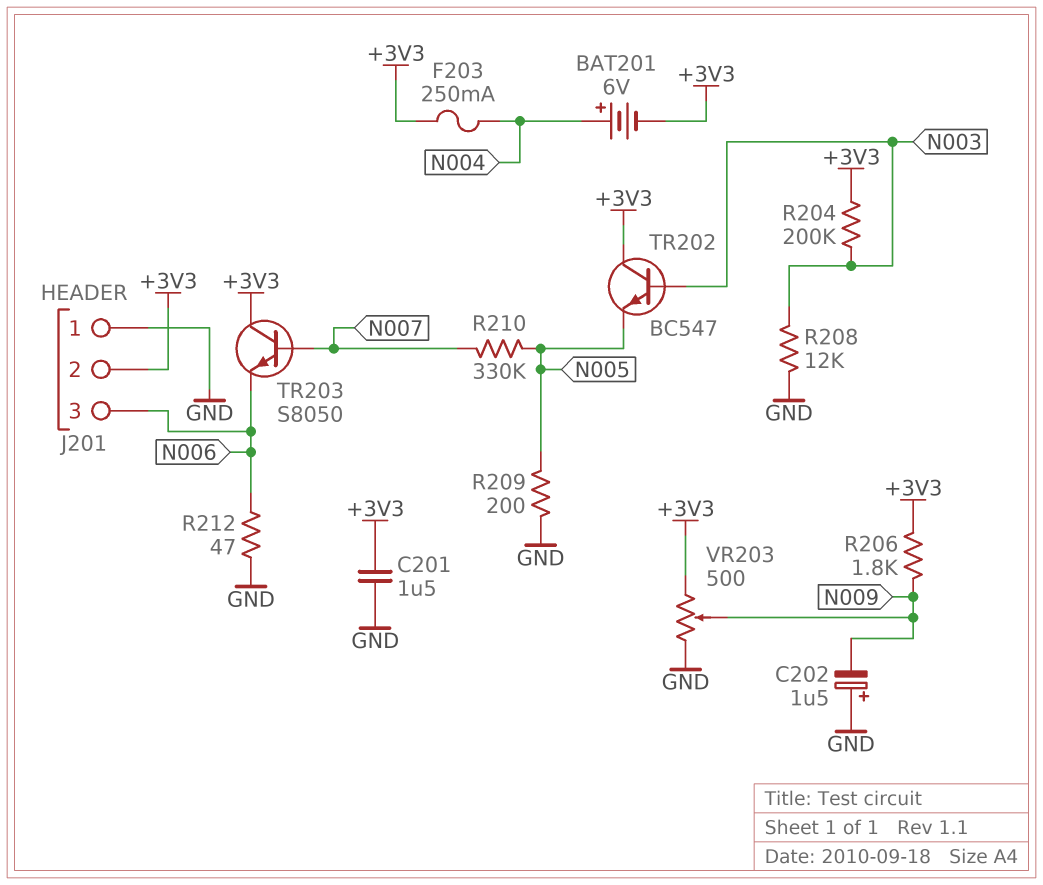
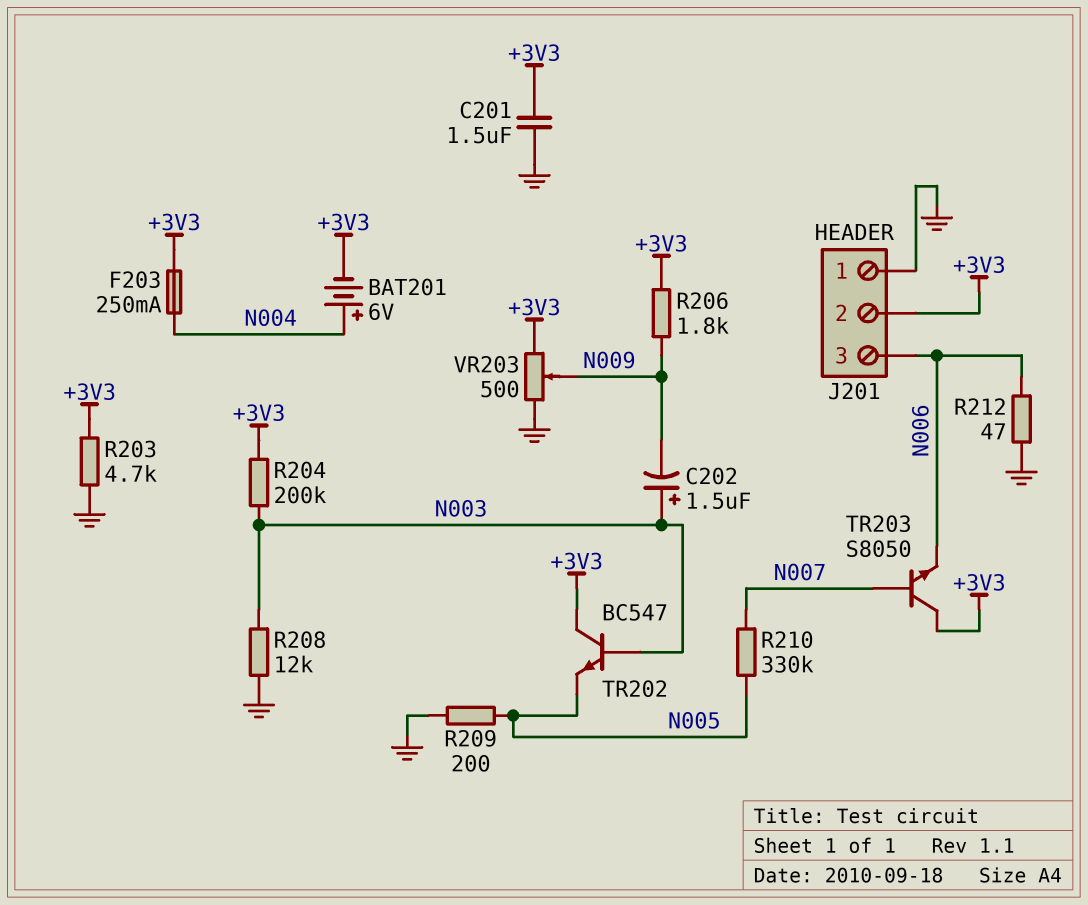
C202: 1.5uF (plus GND, minus N009) -> 1.5uF (plus N003, minus N009)
R203: none -> 4.7k (+3V3, GND)

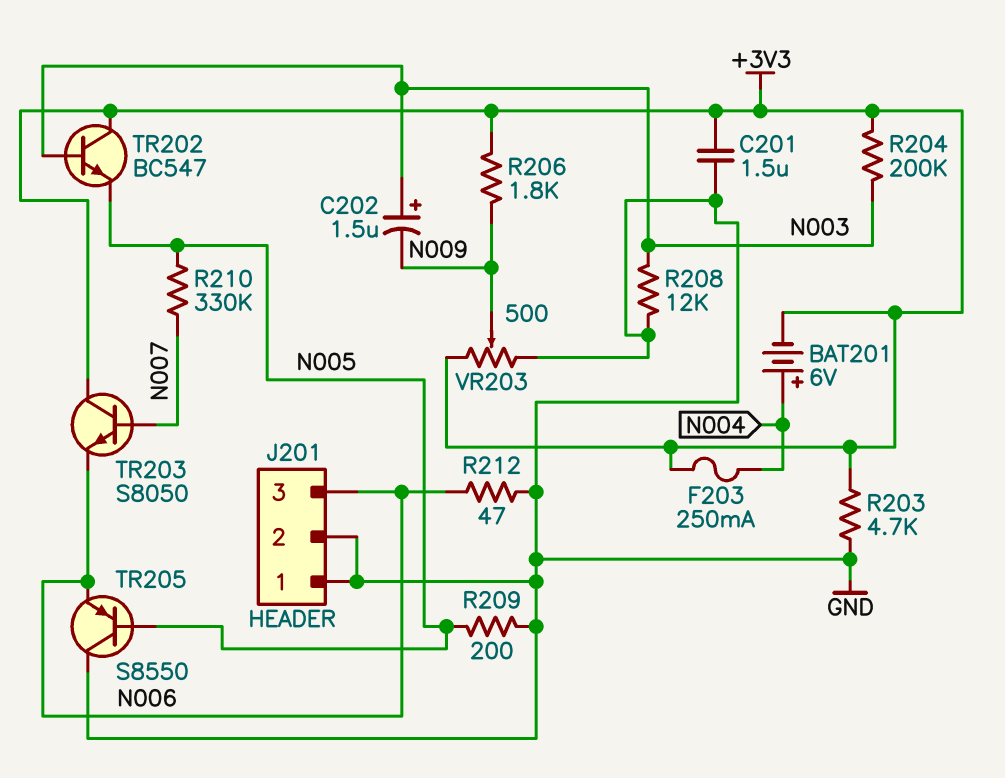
J201 pin 2: +3V3 -> GND
TR205: none -> PNP S8550 (B N005, C GND, E N006)

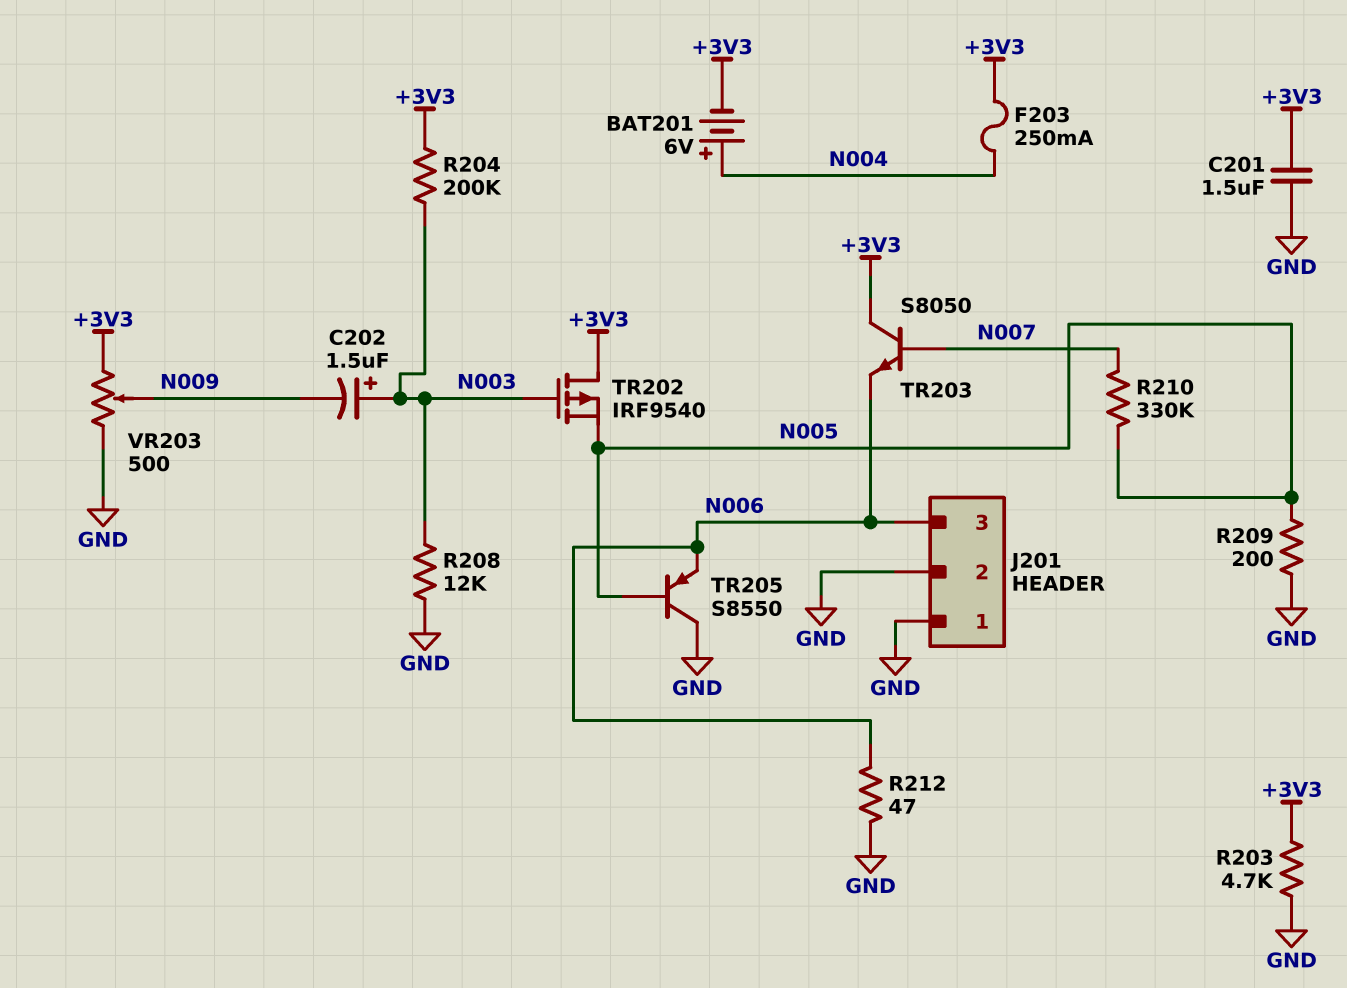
R206: 1.8k (+3V3, N009) -> none
TR202: NPN BC547 (B N003, C +3V3, E N005) -> PMOS IRF9540 (G N003, D +3V3, S N005)

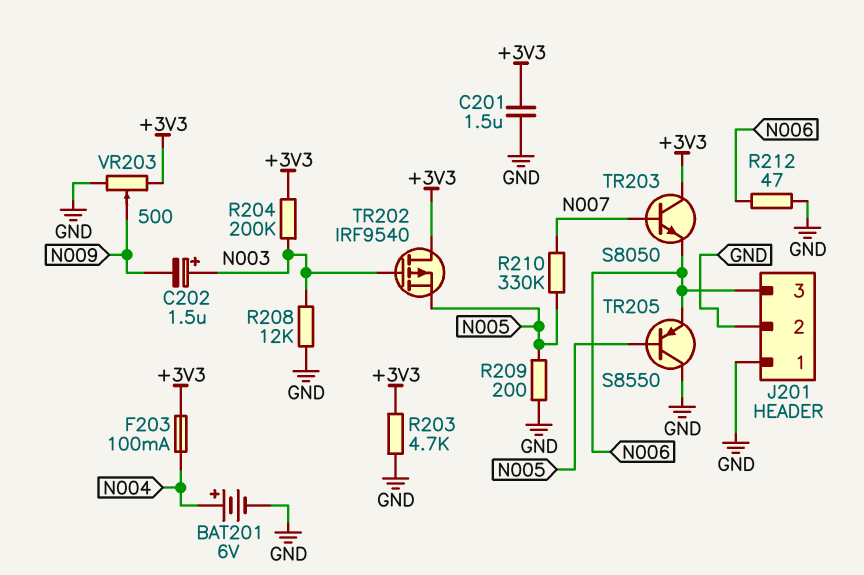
BAT201: 6V (plus N004, minus +3V3) -> 6V (plus N004, minus GND)
F203: 250mA (+3V3, N004) -> 100mA (+3V3, N004)

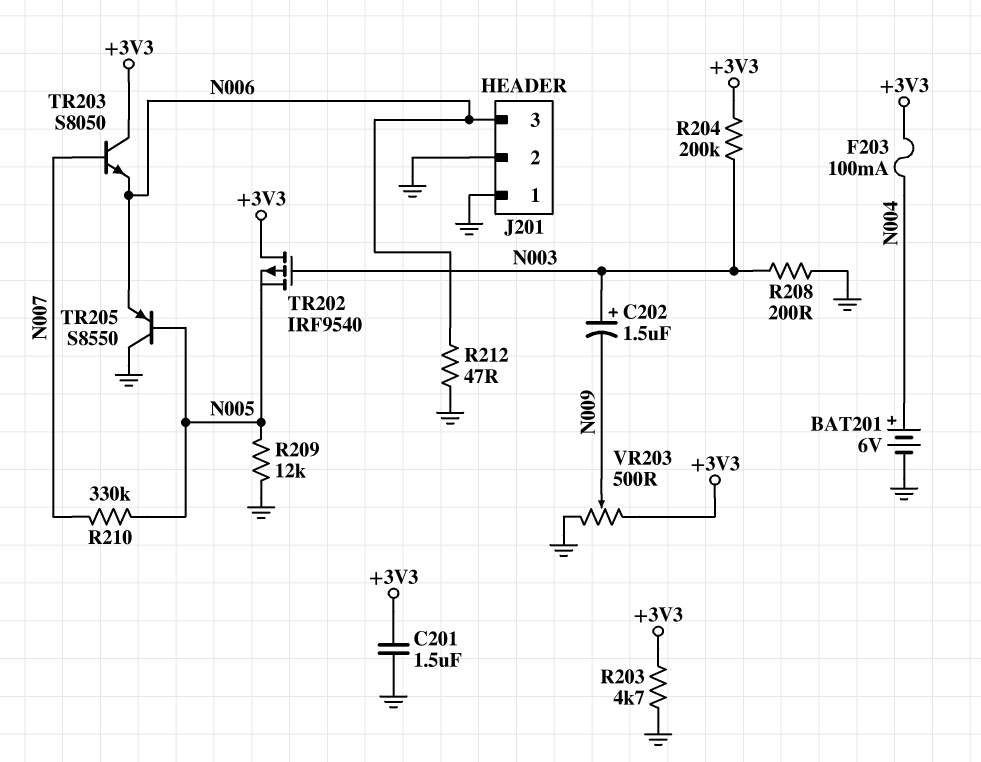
R208: 12k (GND, N003) -> 200 (GND, N003)
R209: 200 (GND, N005) -> 12k (GND, N005)

